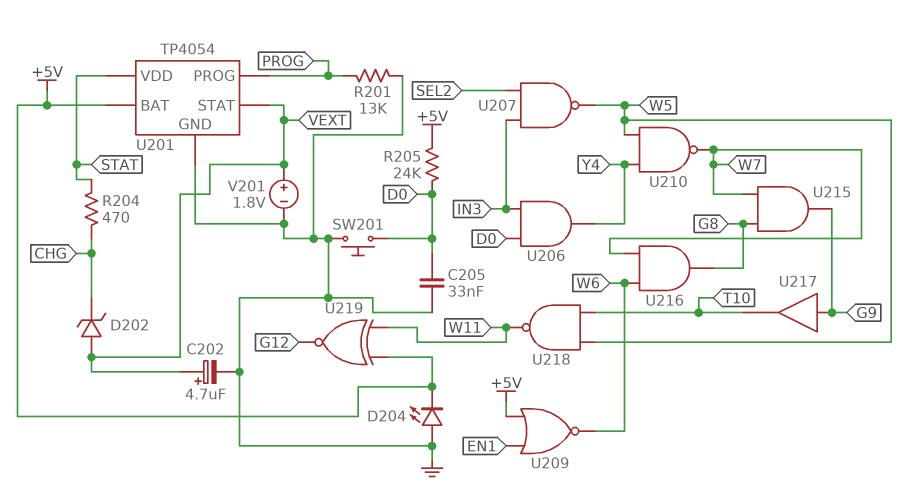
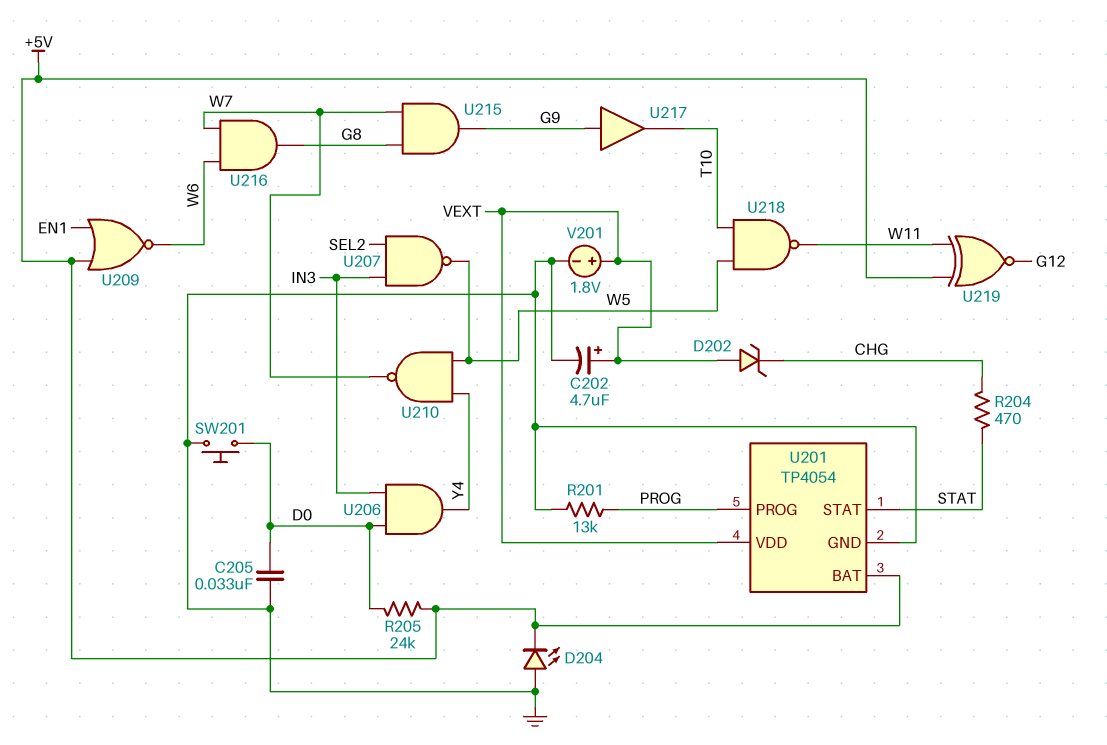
U201 pin STAT: VEXT -> STAT
U201 pin VDD: STAT -> VEXT

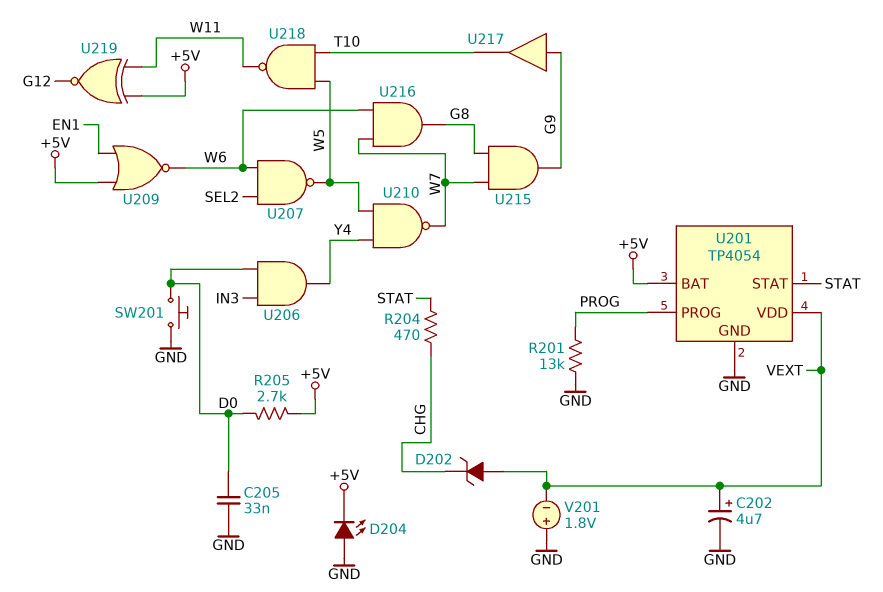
R205: 24k (+5V, D0) -> 2.7k (+5V, D0)
U207: NAND (in IN3, in SEL2, out W5) -> NAND (in SEL2, in W6, out W5)
V201: 1.8V (plus VEXT, minus GND) -> 1.8V (plus GND, minus VEXT)

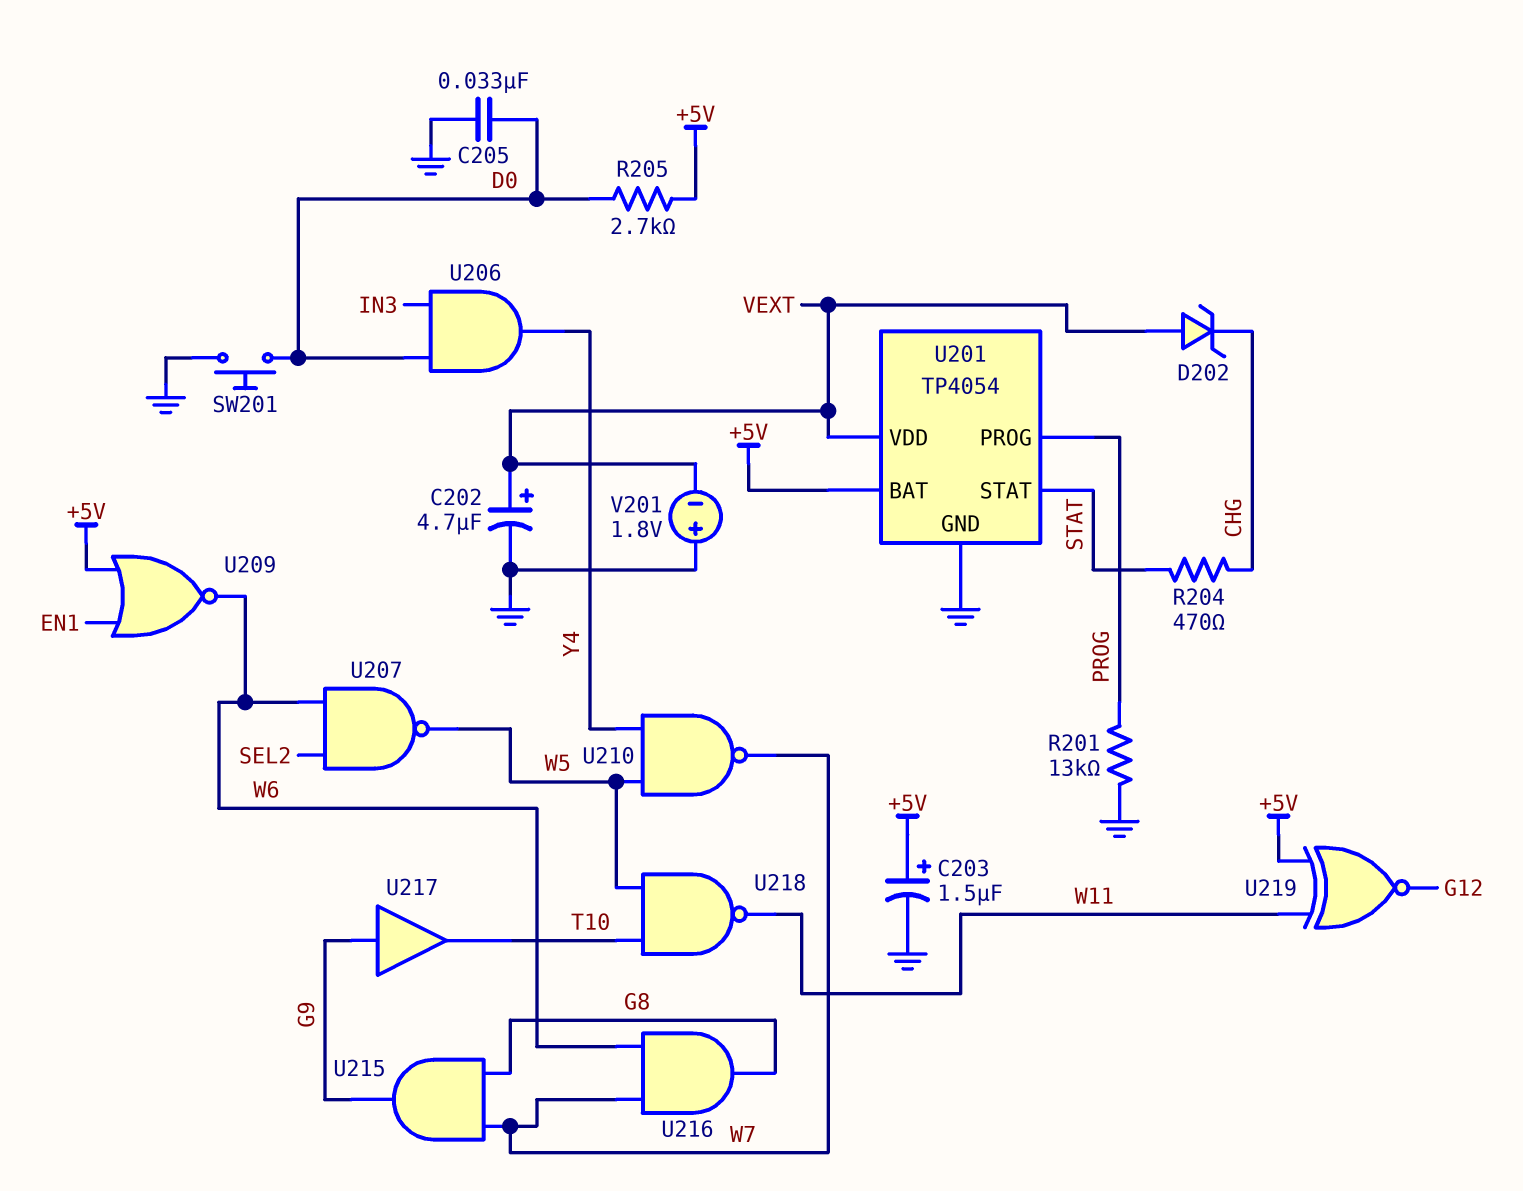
C203: none -> 1.5uF (plus +5V, minus GND)
D204: LED (A GND, K +5V) -> none

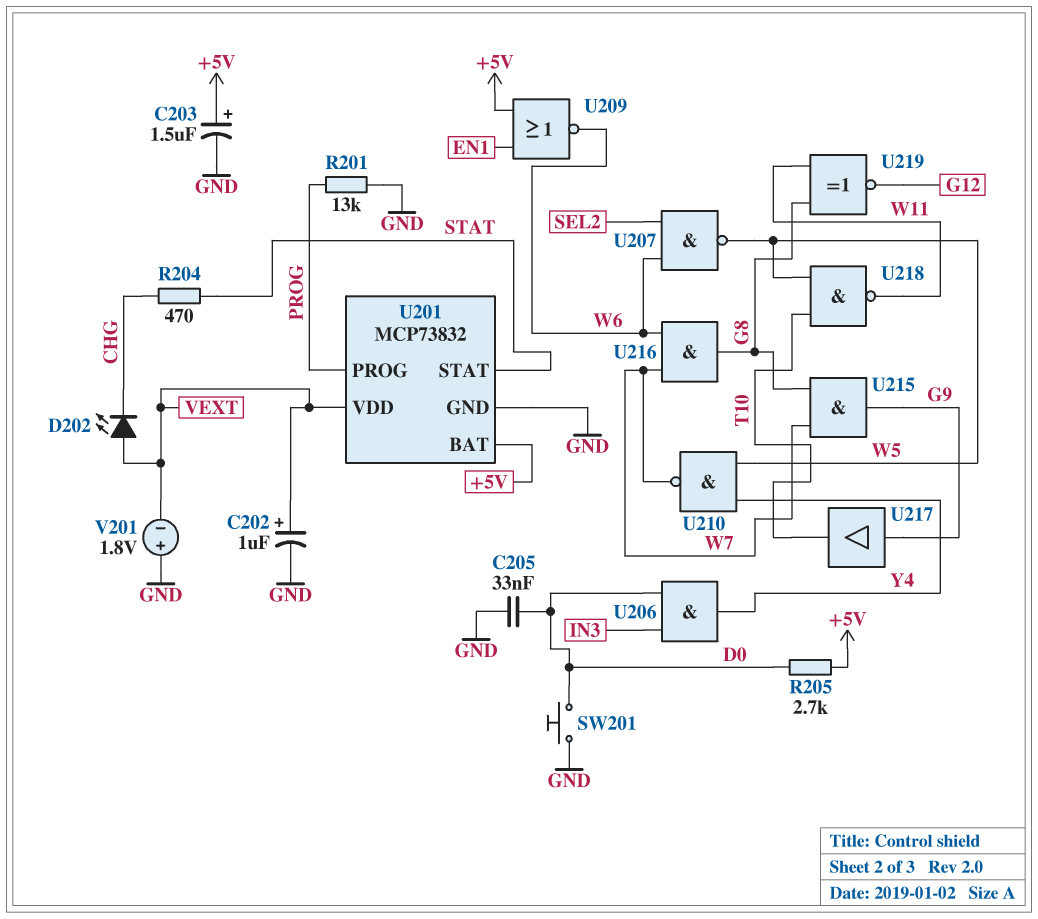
C202: 4.7uF (plus VEXT, minus GND) -> 1uF (plus VEXT, minus GND)
D202: zener (A VEXT, K CHG) -> LED (A VEXT, K CHG)
U201: TP4054 -> MCP73832
U219: XNOR (in +5V, in W11, out G12) -> XNOR (in G8, in W11, out G12)

